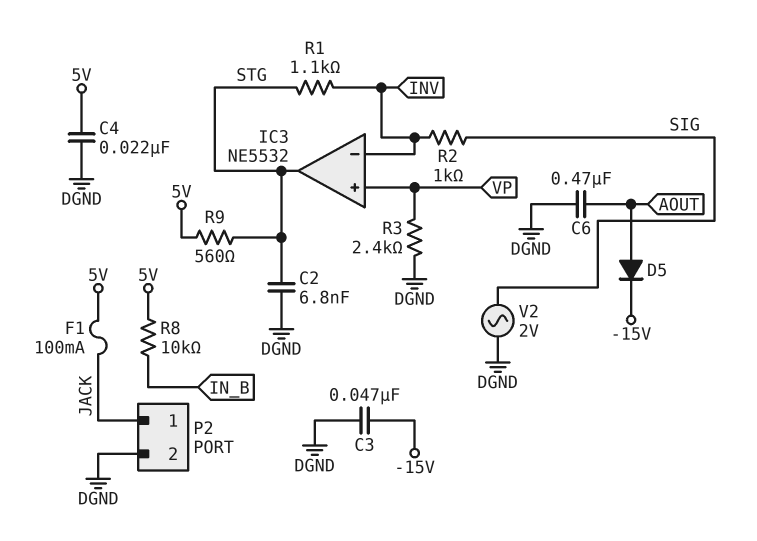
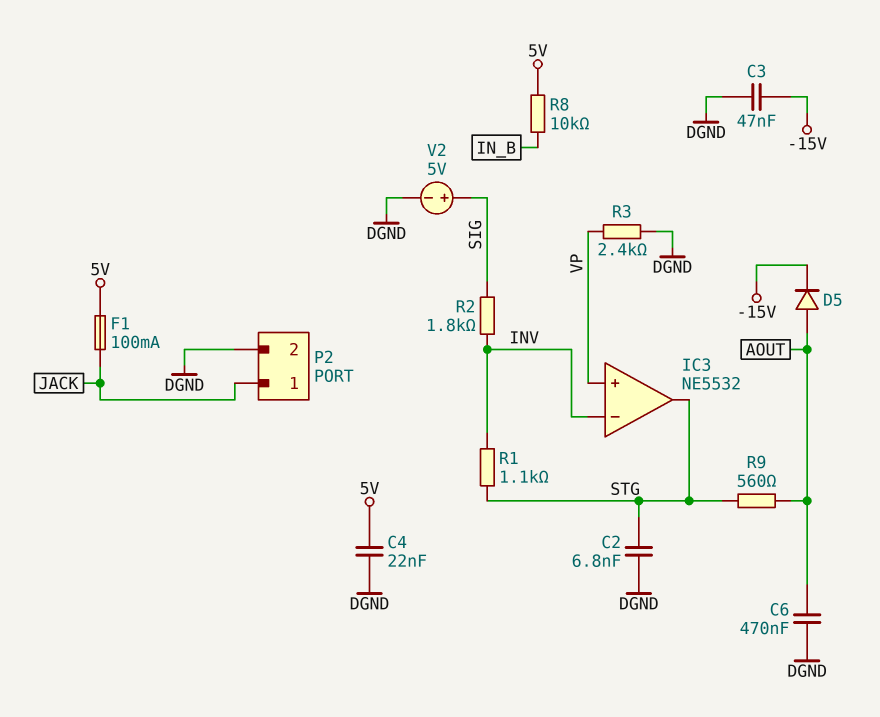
R2: 1k (INV, SIG) -> 1.8k (INV, SIG)
R9: 560 (5V, STG) -> 560 (AOUT, STG)
V2: AC 2V (DGND, SIG) -> 5V (plus SIG, minus DGND)

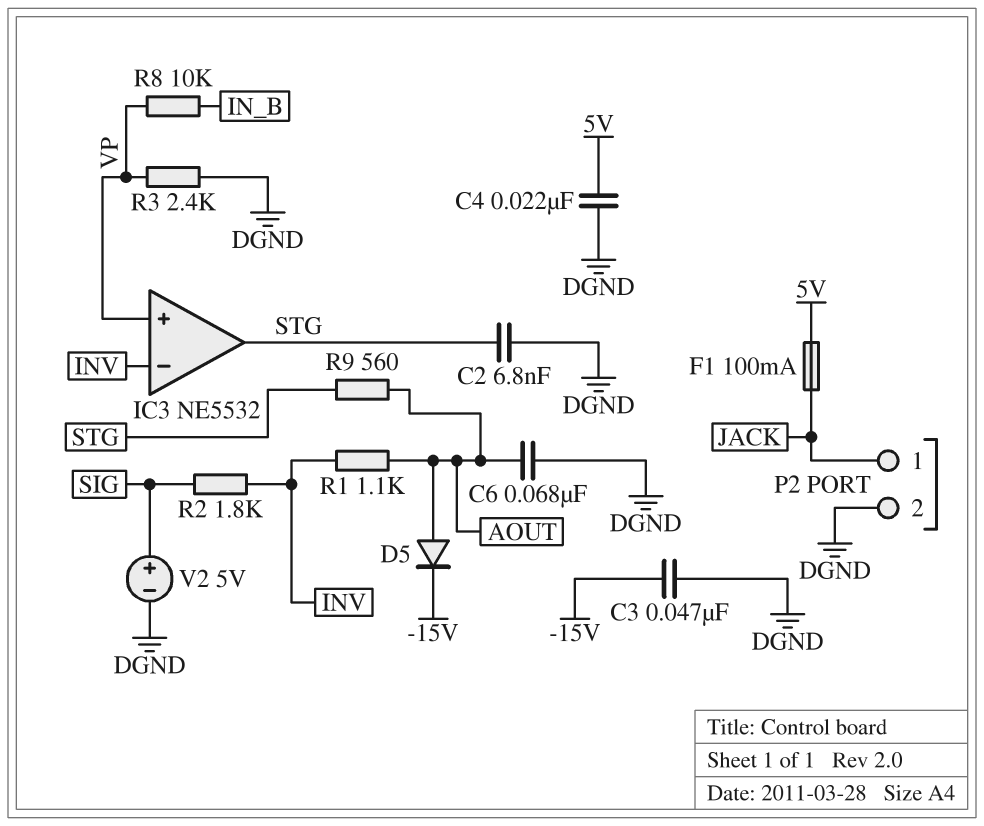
C6: 470nF (AOUT, DGND) -> 68nF (AOUT, DGND)
R1: 1.1k (INV, STG) -> 1.1k (AOUT, INV)
R8: 10k (5V, IN_B) -> 10k (IN_B, VP)

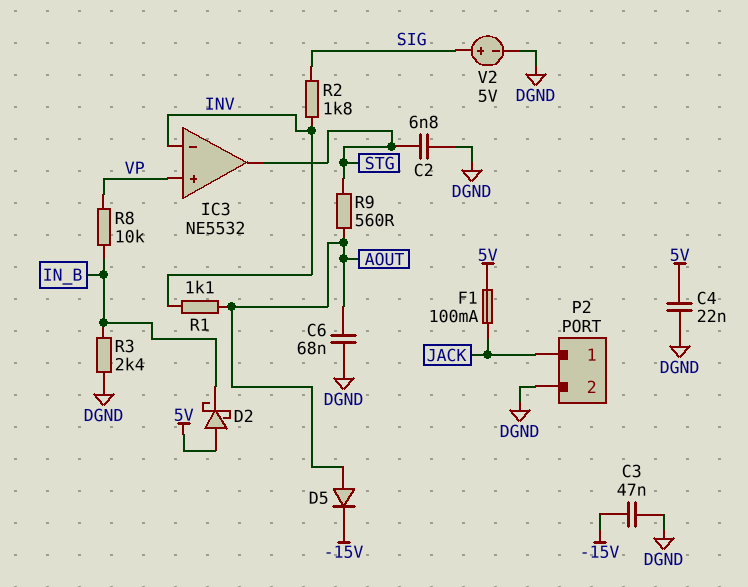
D2: none -> schottky (A 5V, K IN_B)
R3: 2.4k (DGND, VP) -> 2.4k (DGND, IN_B)

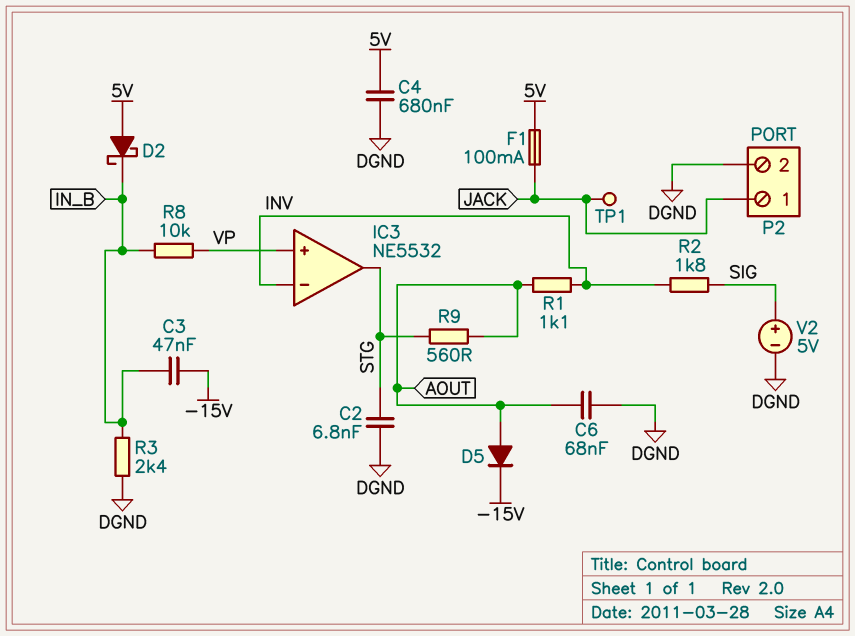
C3: 47nF (-15V, DGND) -> 47nF (-15V, IN_B)
C4: 22nF (5V, DGND) -> 680nF (5V, DGND)
TP1: none -> test point (JACK)

